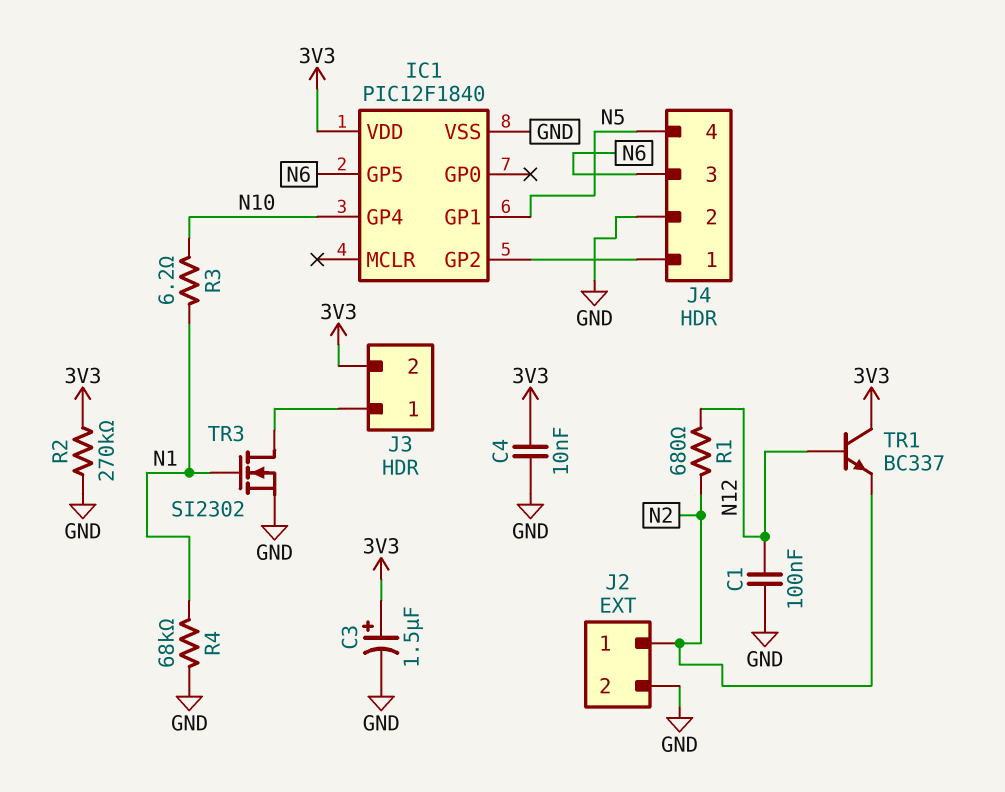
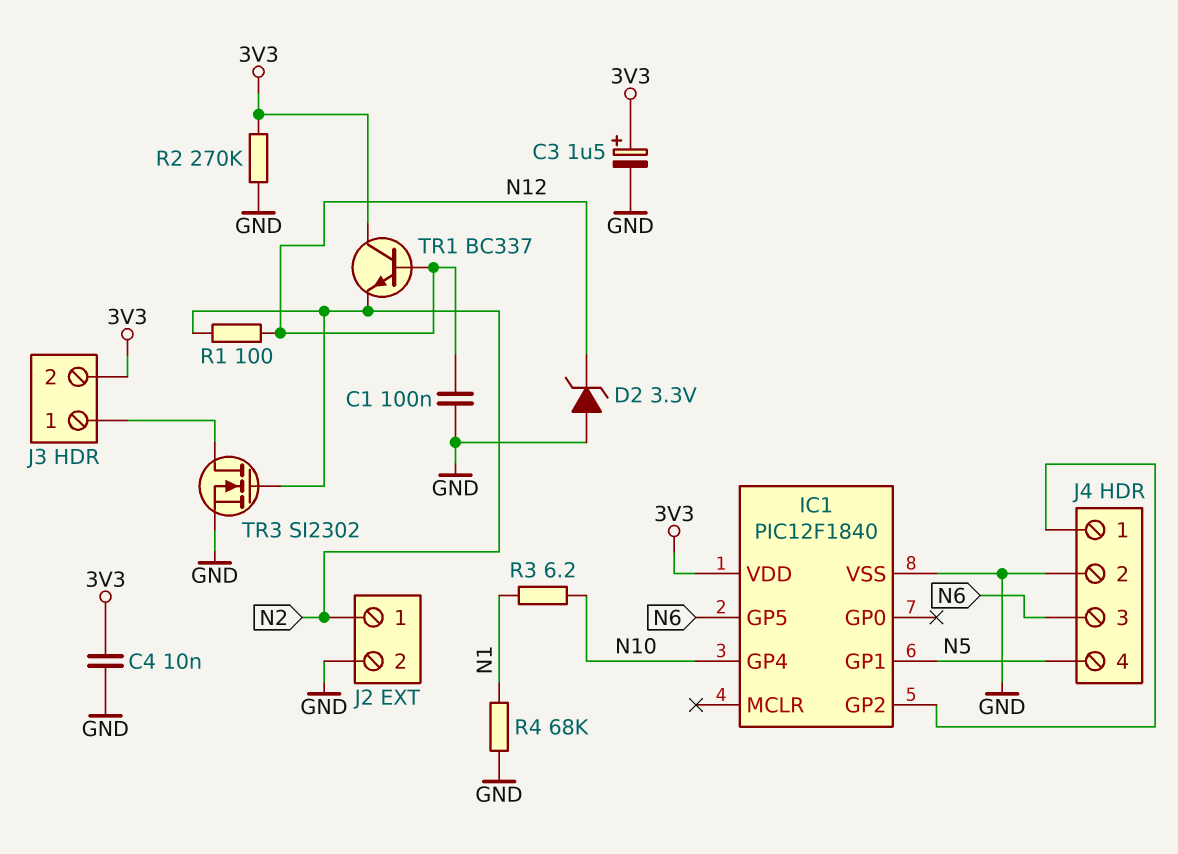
D2: none -> zener 3.3V (A GND, K N12)
R1: 680 (N2, N12) -> 100 (N2, N12)
TR3: NMOS SI2302 (G N1, D J3/1, S GND) -> NMOS SI2302 (G N2, D J3/1, S GND)

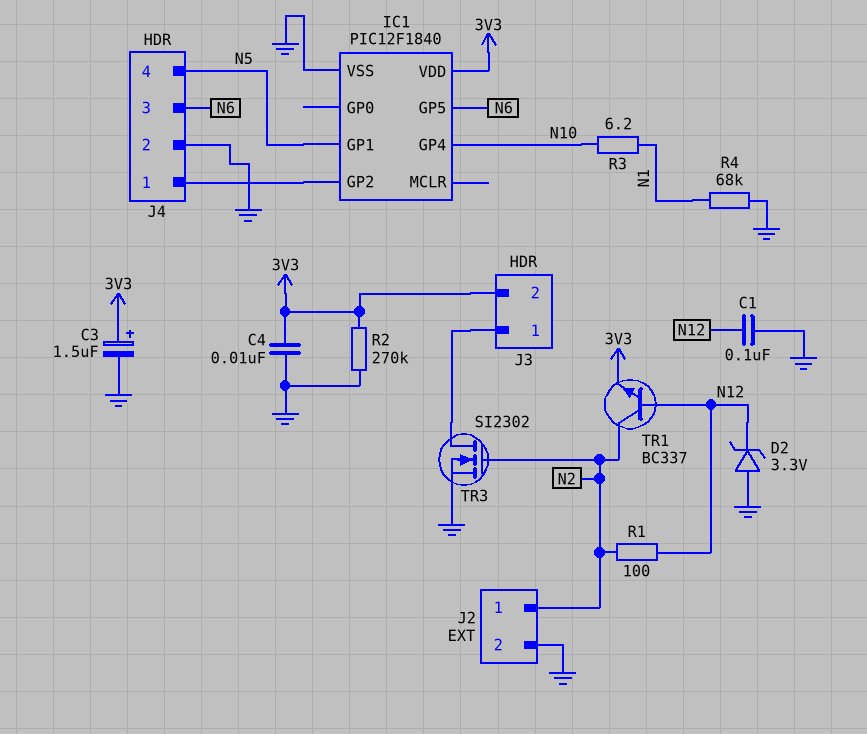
TR1: NPN BC337 (B N12, C 3V3, E N2) -> NPN BC337 (B N12, C N2, E 3V3)

